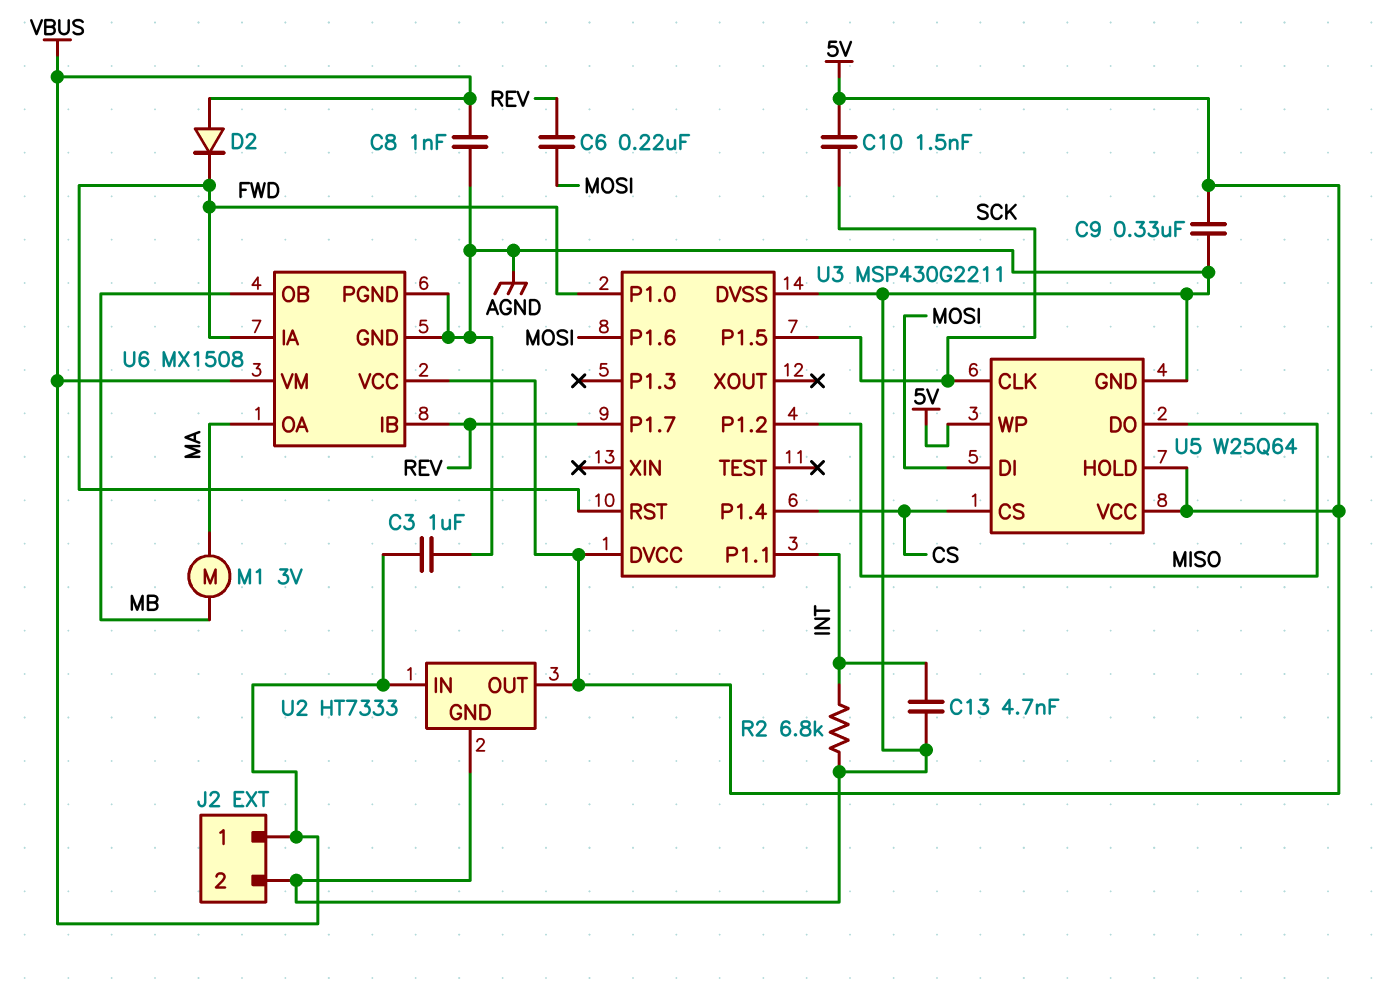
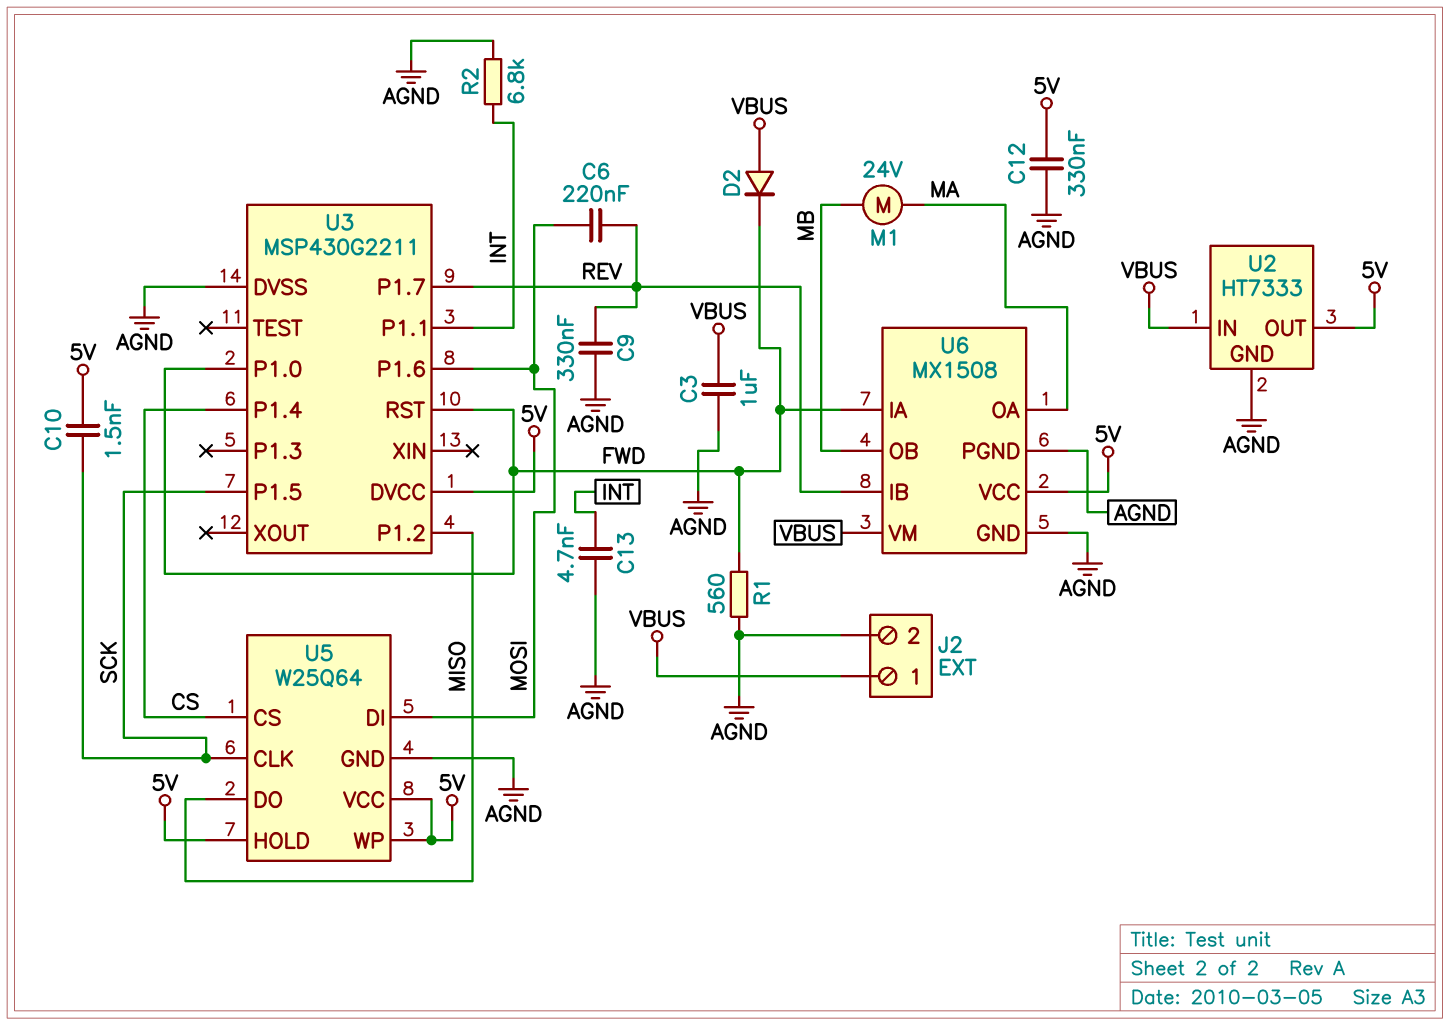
C8: 1nF (AGND, VBUS) -> none
C9: 330nF (5V, AGND) -> 330nF (AGND, REV)
C12: none -> 330nF (5V, AGND)
M1: motor 3V (MA, MB) -> motor 24V (MA, MB)
R1: none -> 560 (AGND, FWD)

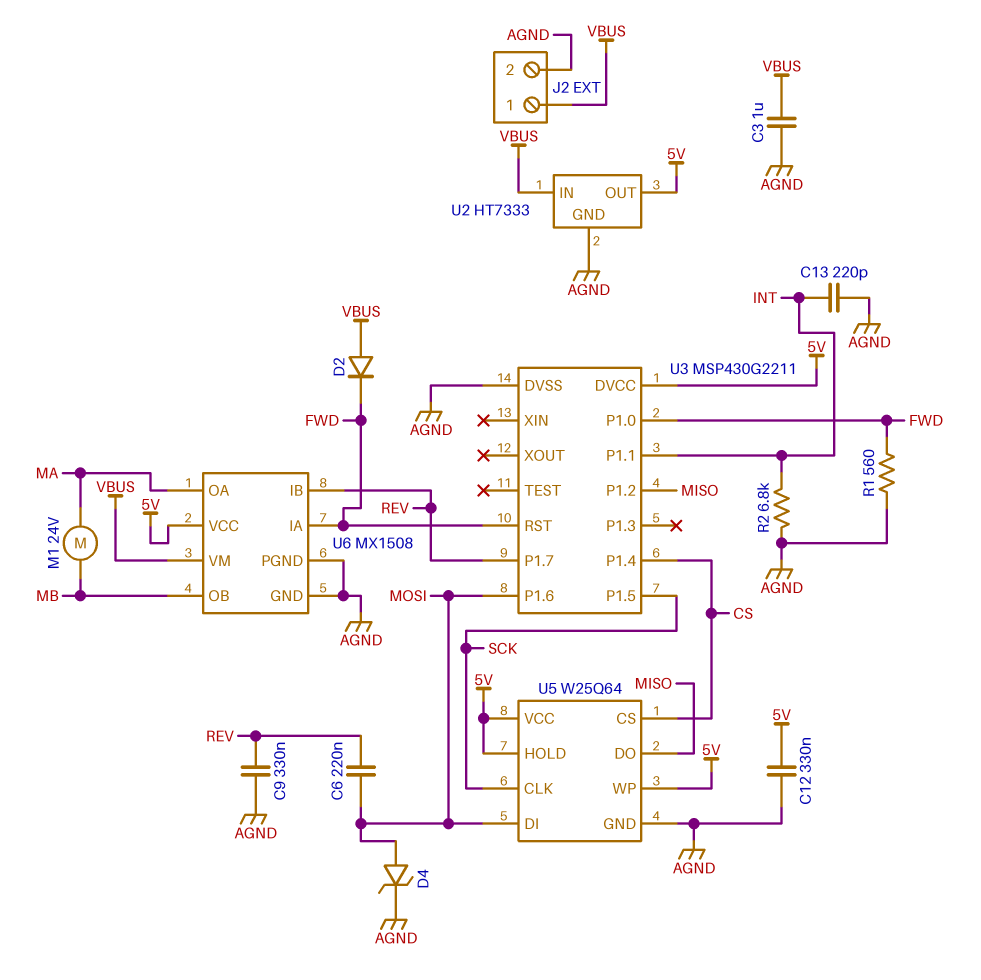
C10: 1.5nF (5V, SCK) -> none
C13: 4.7nF (AGND, INT) -> 220pF (AGND, INT)
D4: none -> zener (A MOSI, K AGND)

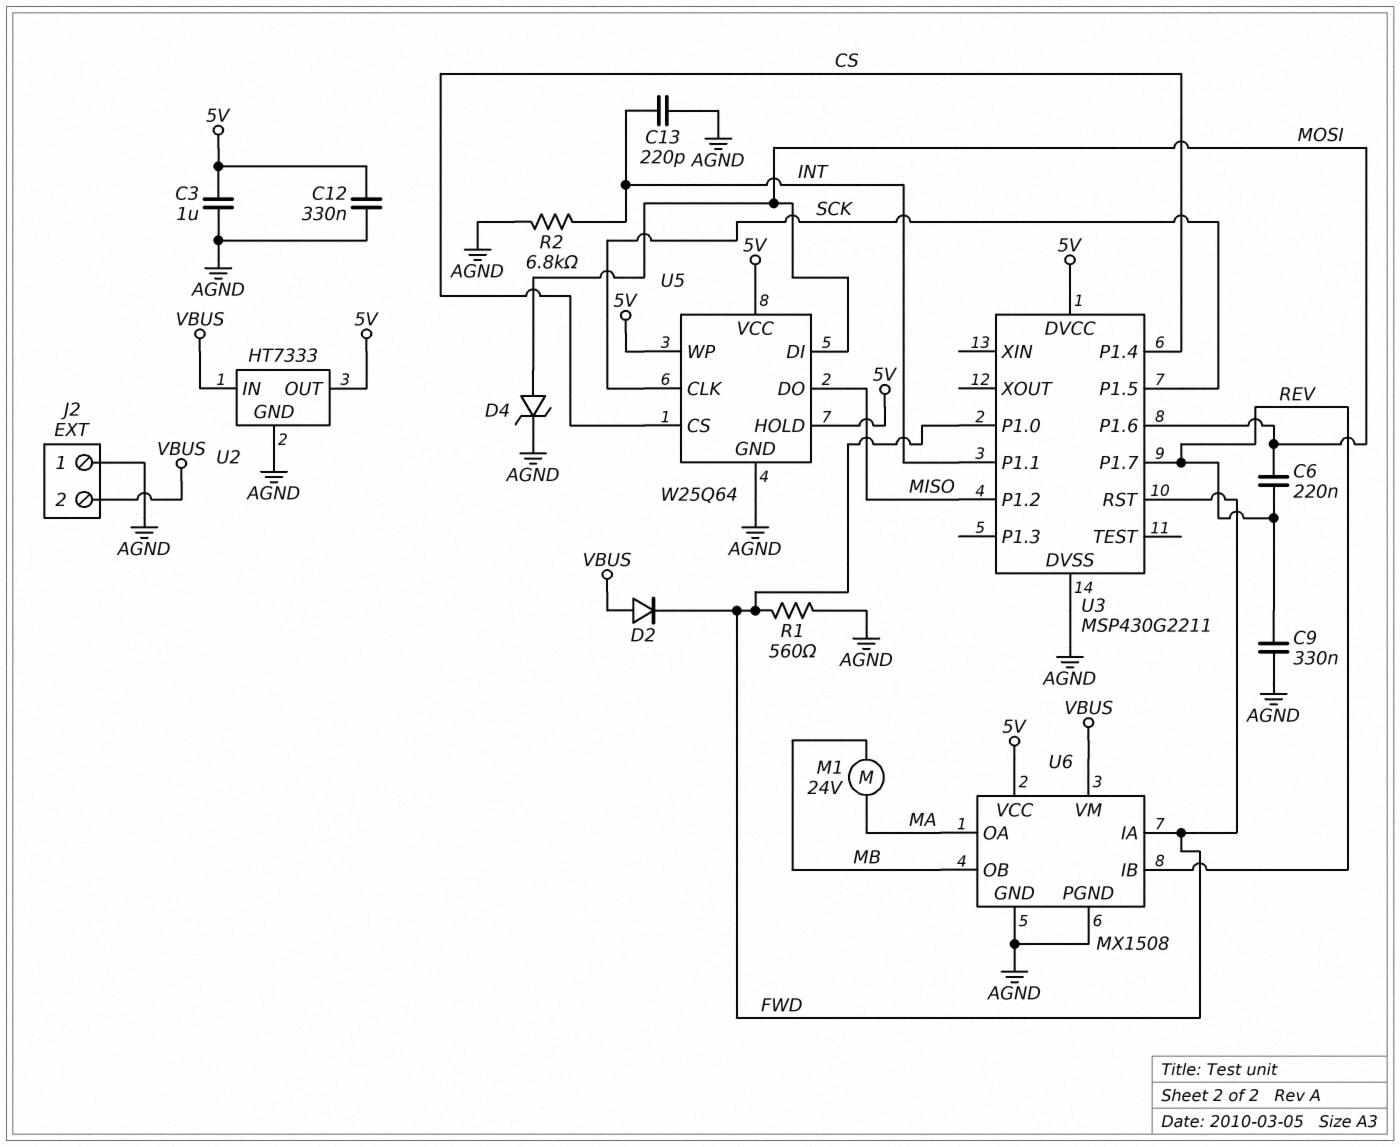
C3: 1uF (AGND, VBUS) -> 1uF (5V, AGND)
J2 pin 1: VBUS -> AGND
J2 pin 2: AGND -> VBUS

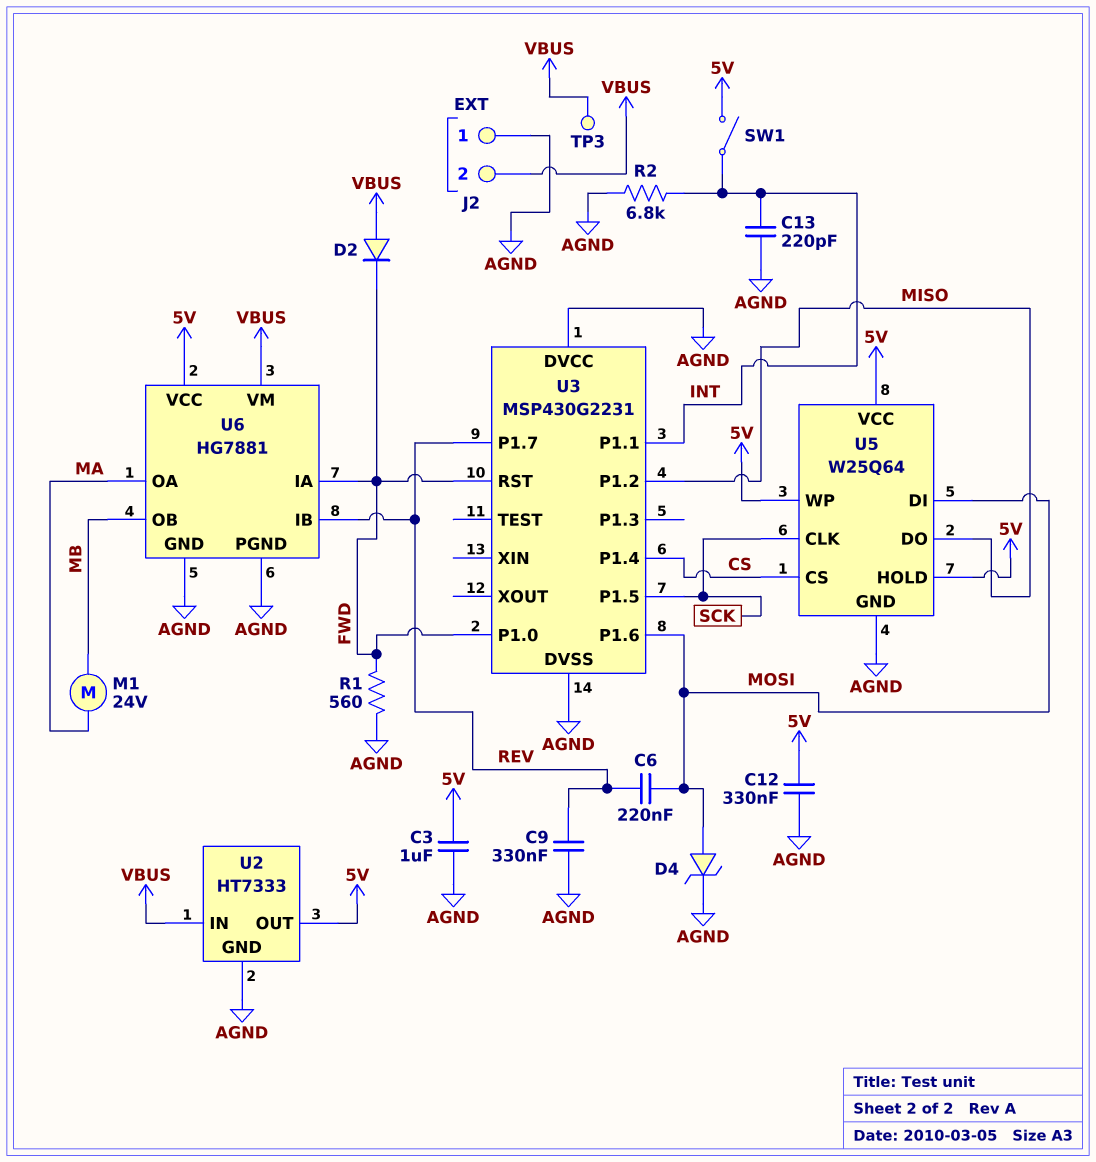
SW1: none -> switch (5V, INT)
TP3: none -> test point (VBUS)
U3: MSP430G2211 -> MSP430G2231
U3 pin DVCC: 5V -> AGND
U6: MX1508 -> HG7881

